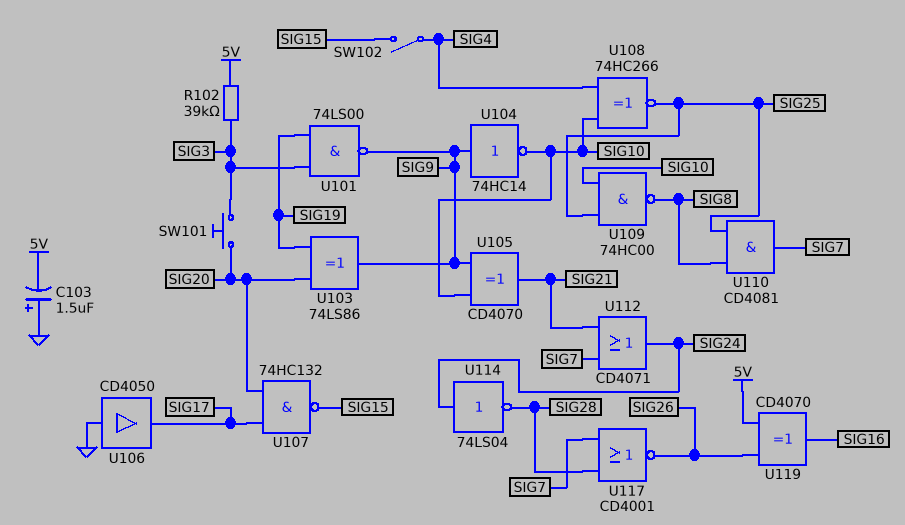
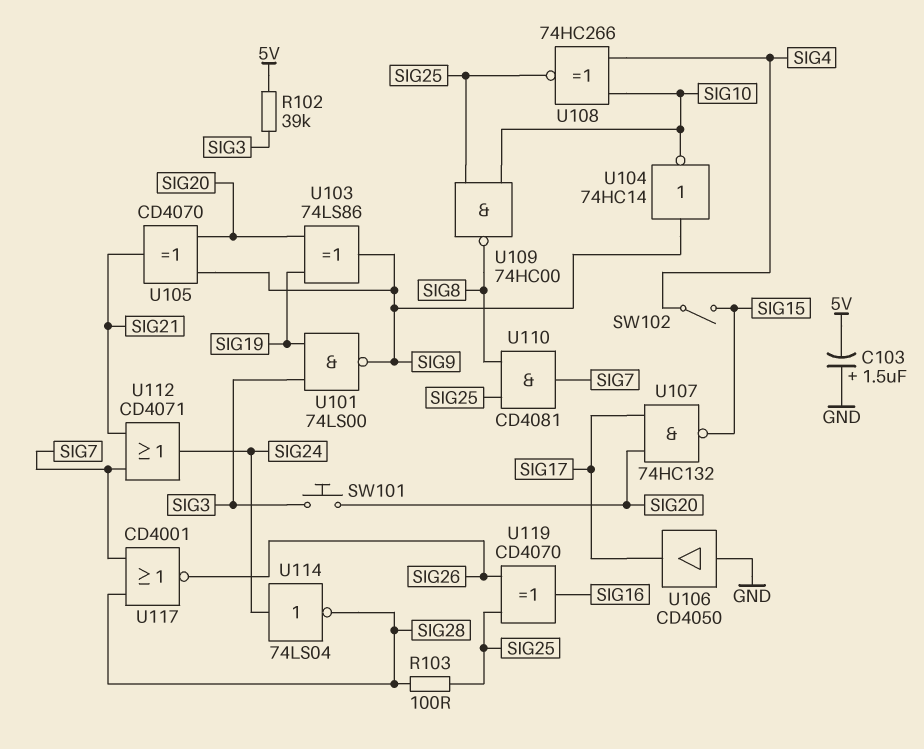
R103: none -> 100 (SIG25, SIG28)
U105: XOR CD4070 (in SIG9, in SIG10, out SIG21) -> XOR CD4070 (in SIG9, in SIG20, out SIG21)
U119: XOR CD4070 (in 5V, in SIG26, out SIG16) -> XOR CD4070 (in SIG25, in SIG26, out SIG16)

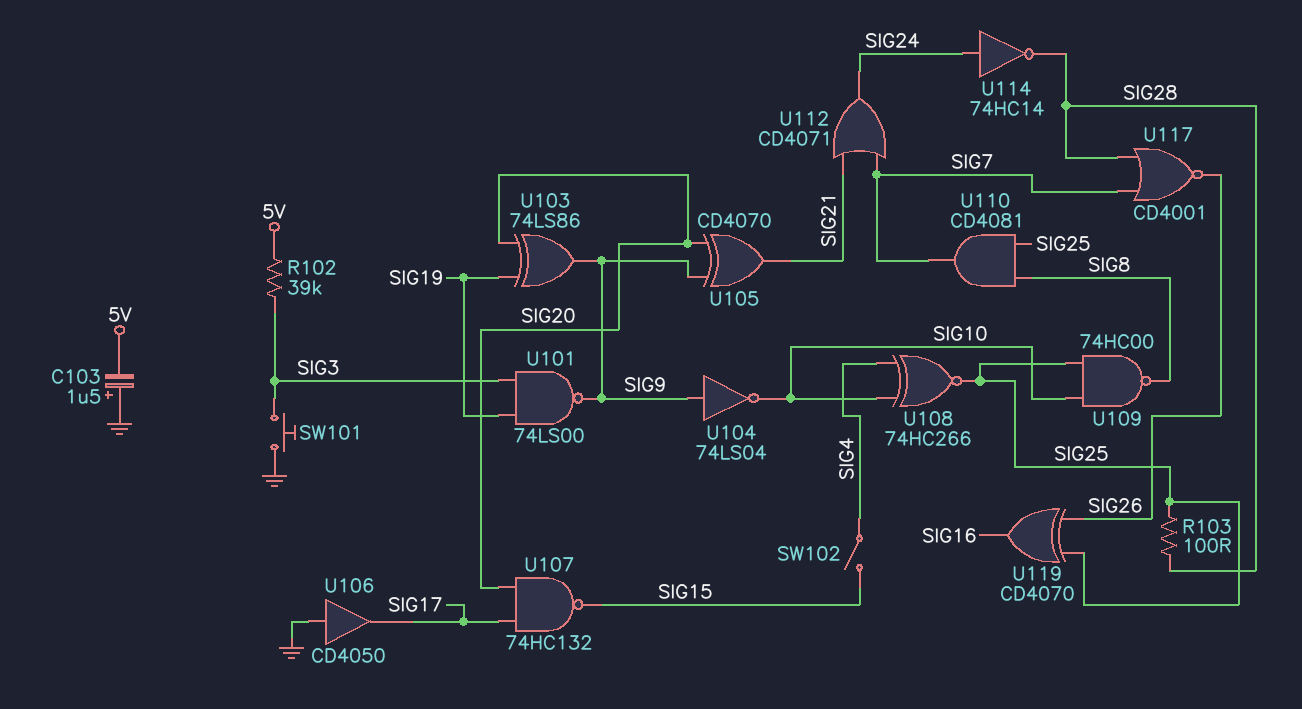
SW101: button (SIG3, SIG20) -> button (GND, SIG3)
U104: NOT 74HC14 (in SIG9, out SIG10) -> NOT 74LS04 (in SIG9, out SIG10)
U114: NOT 74LS04 (in SIG24, out SIG28) -> NOT 74HC14 (in SIG24, out SIG28)

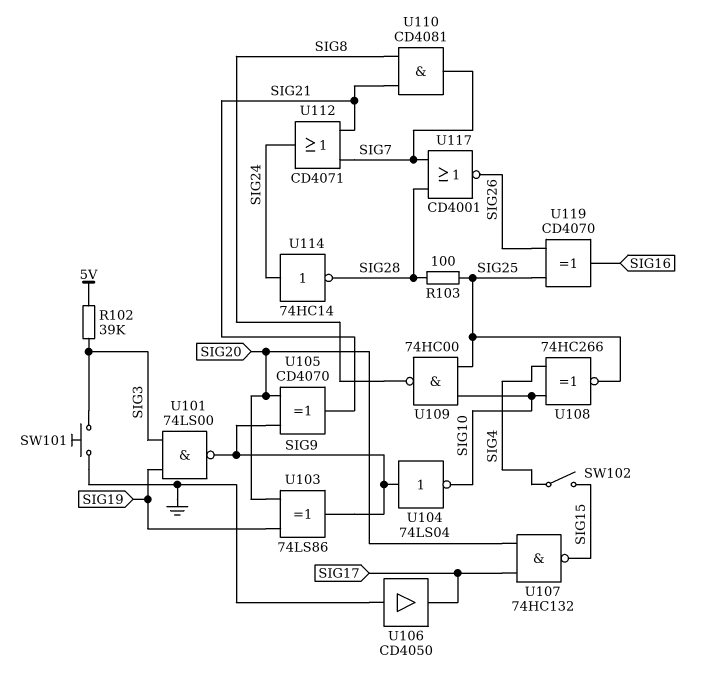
C103: 1.5uF (plus GND, minus 5V) -> none
U110: AND CD4081 (in SIG8, in SIG25, out SIG7) -> AND CD4081 (in SIG8, in SIG21, out SIG7)

